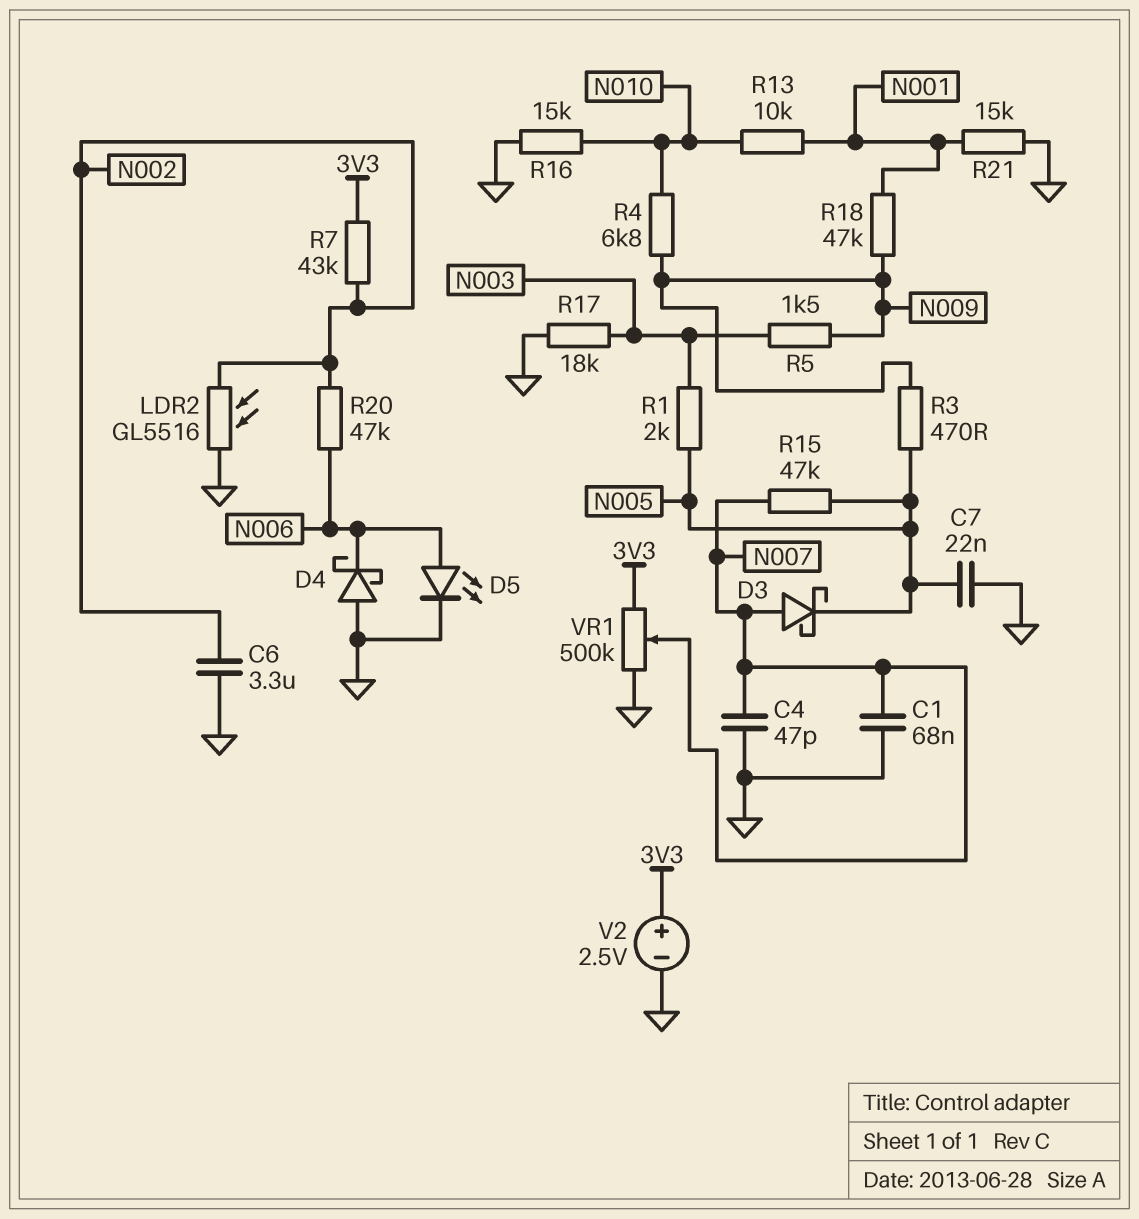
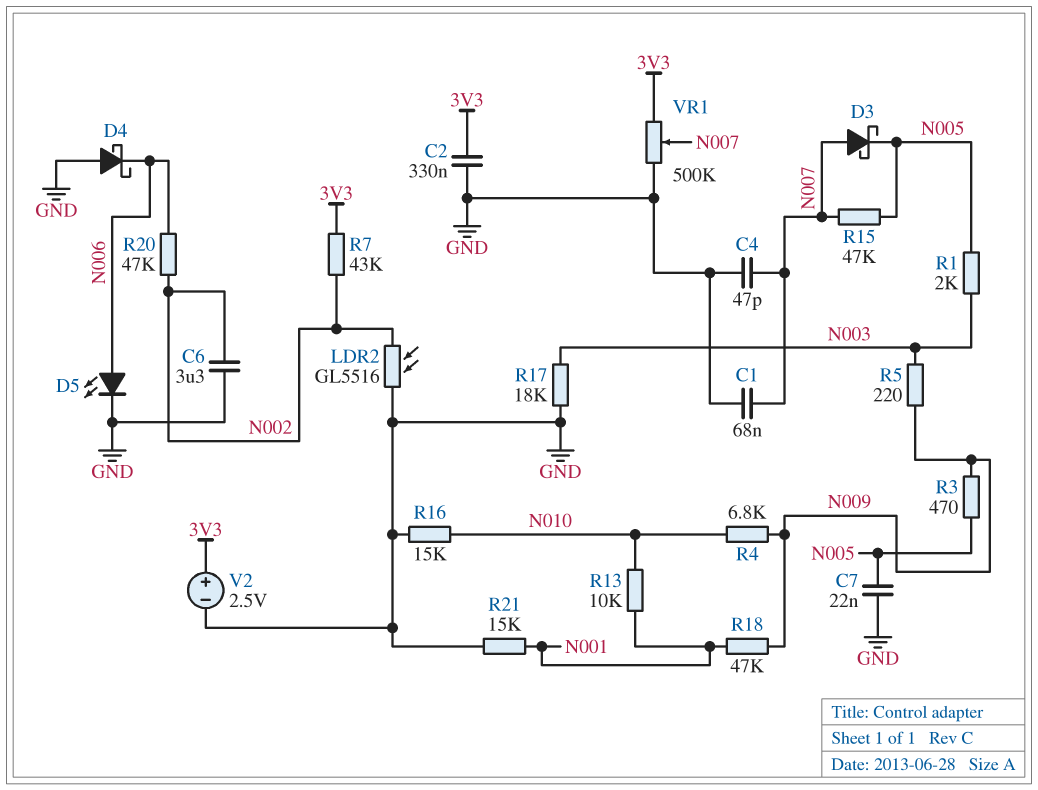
C2: none -> 330nF (3V3, GND)
R5: 1.5k (N003, N009) -> 220 (N003, N009)

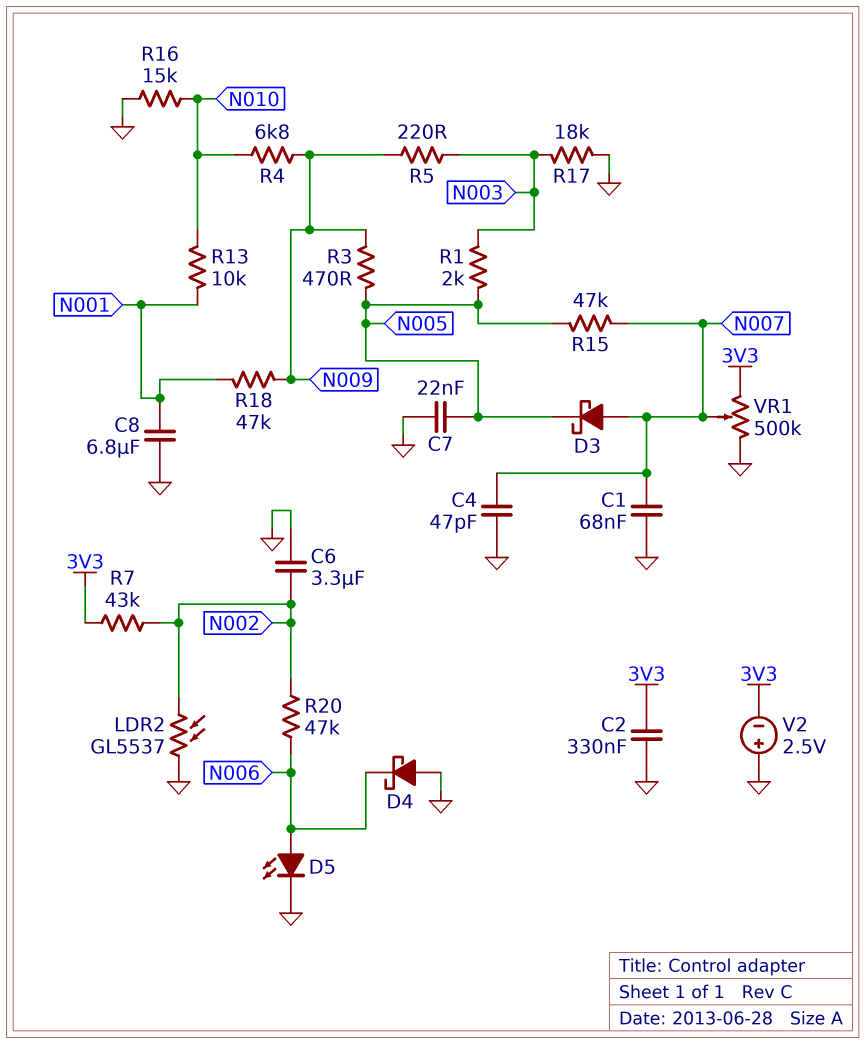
C8: none -> 6.8uF (GND, N001)
LDR2: GL5516 (GND, N002) -> GL5537 (GND, N002)
R21: 15k (GND, N001) -> none
V2: 2.5V (plus 3V3, minus GND) -> 2.5V (plus GND, minus 3V3)

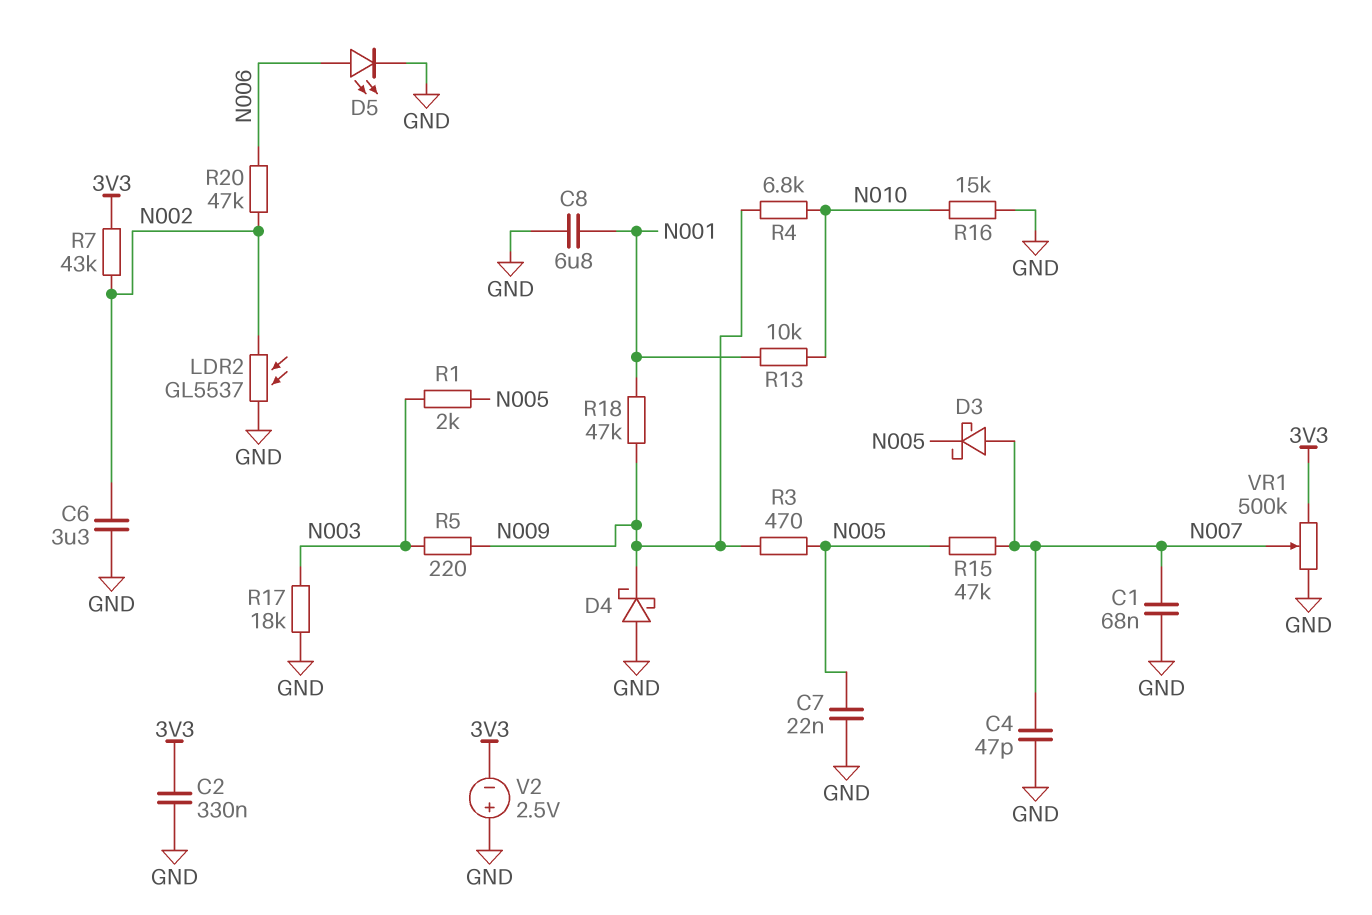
D4: schottky (A GND, K N006) -> schottky (A GND, K N009)

